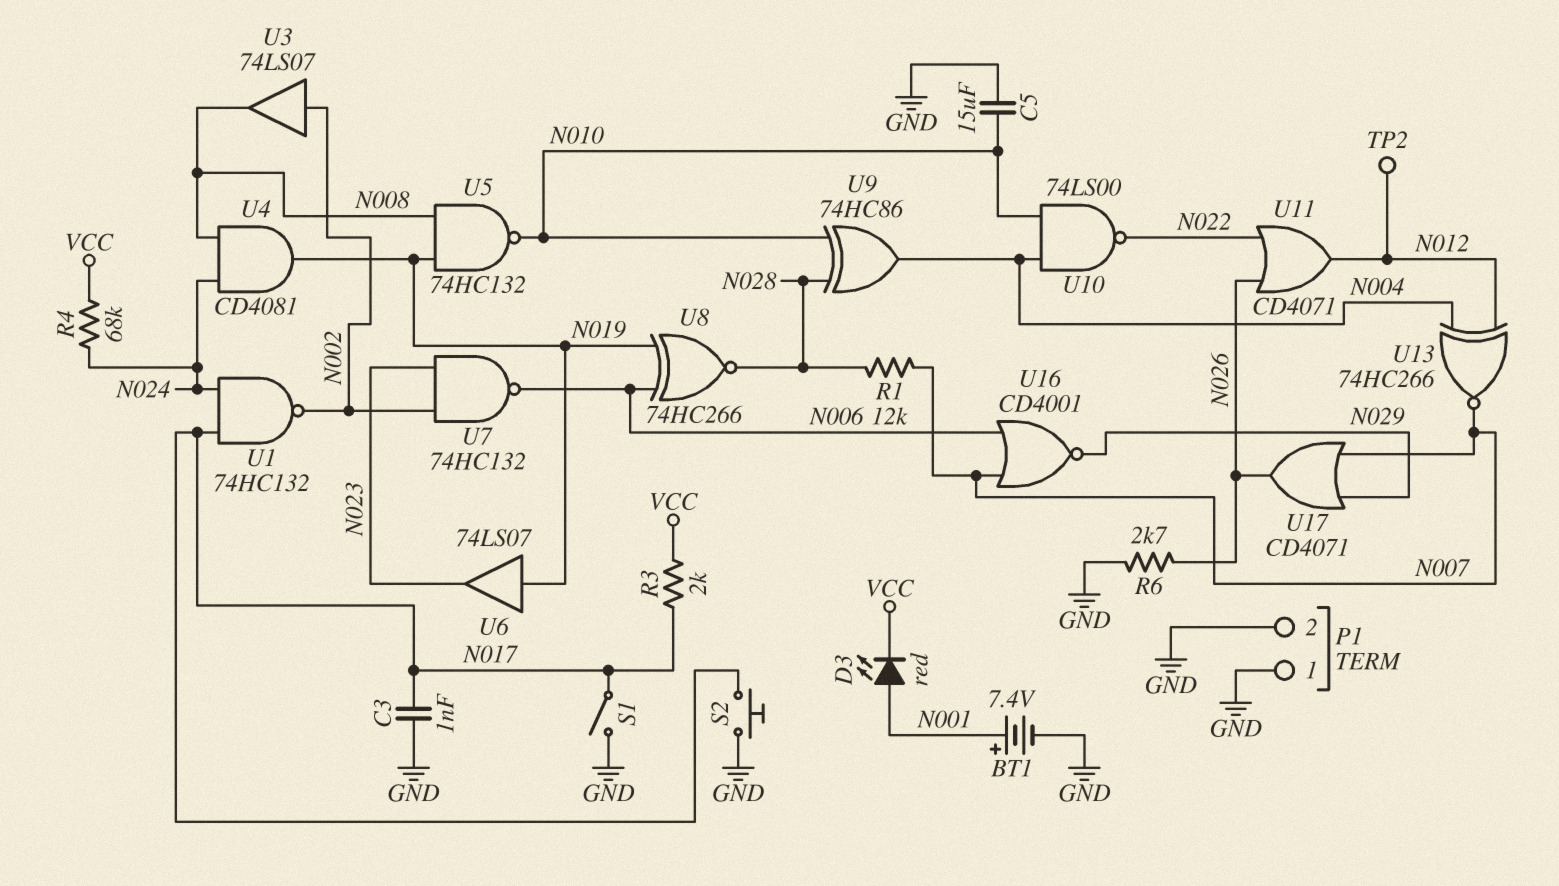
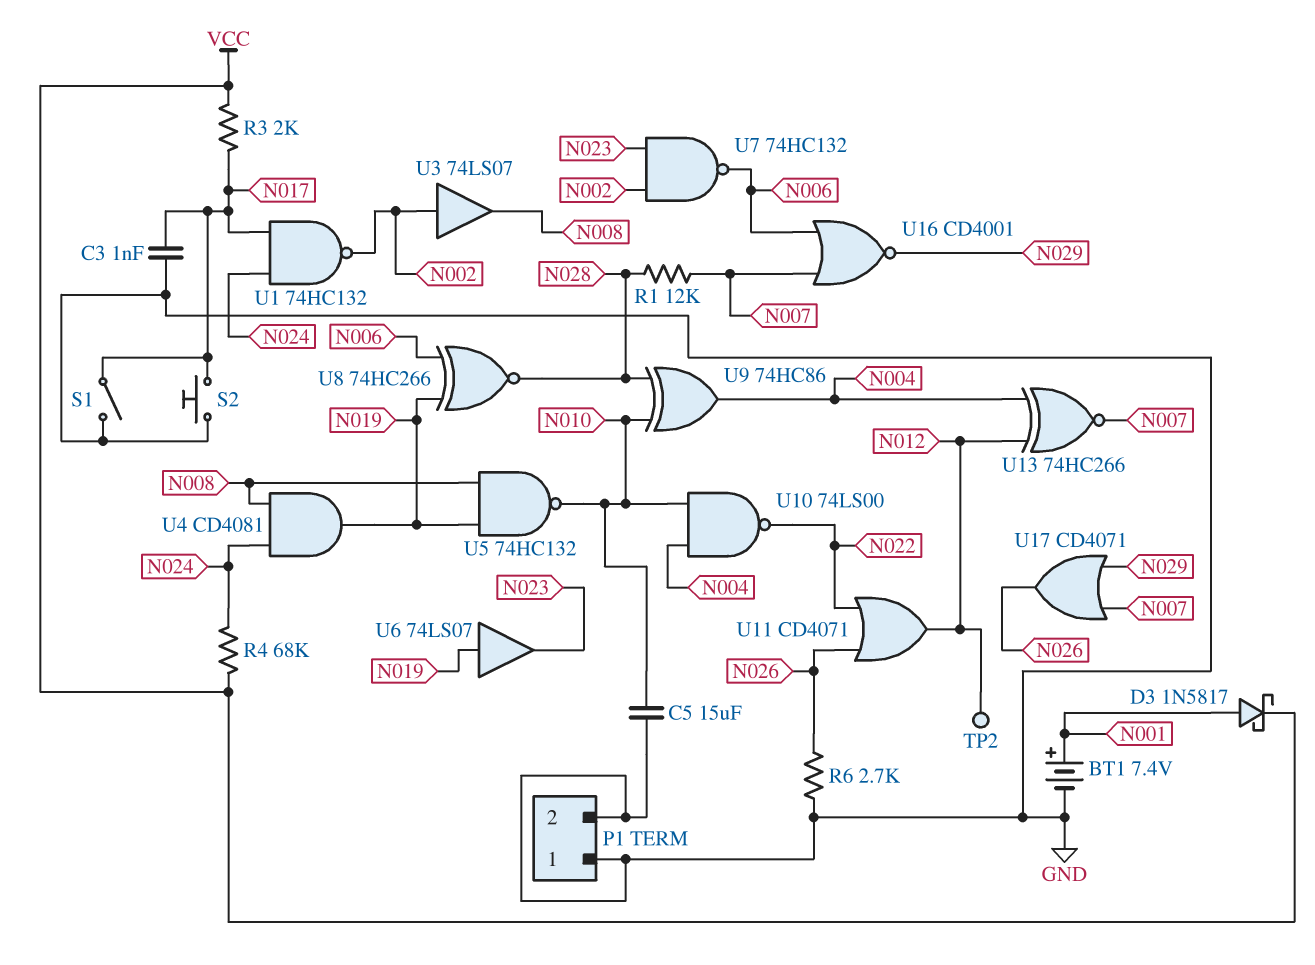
D3: LED red (A N001, K VCC) -> schottky 1N5817 (A N001, K VCC)

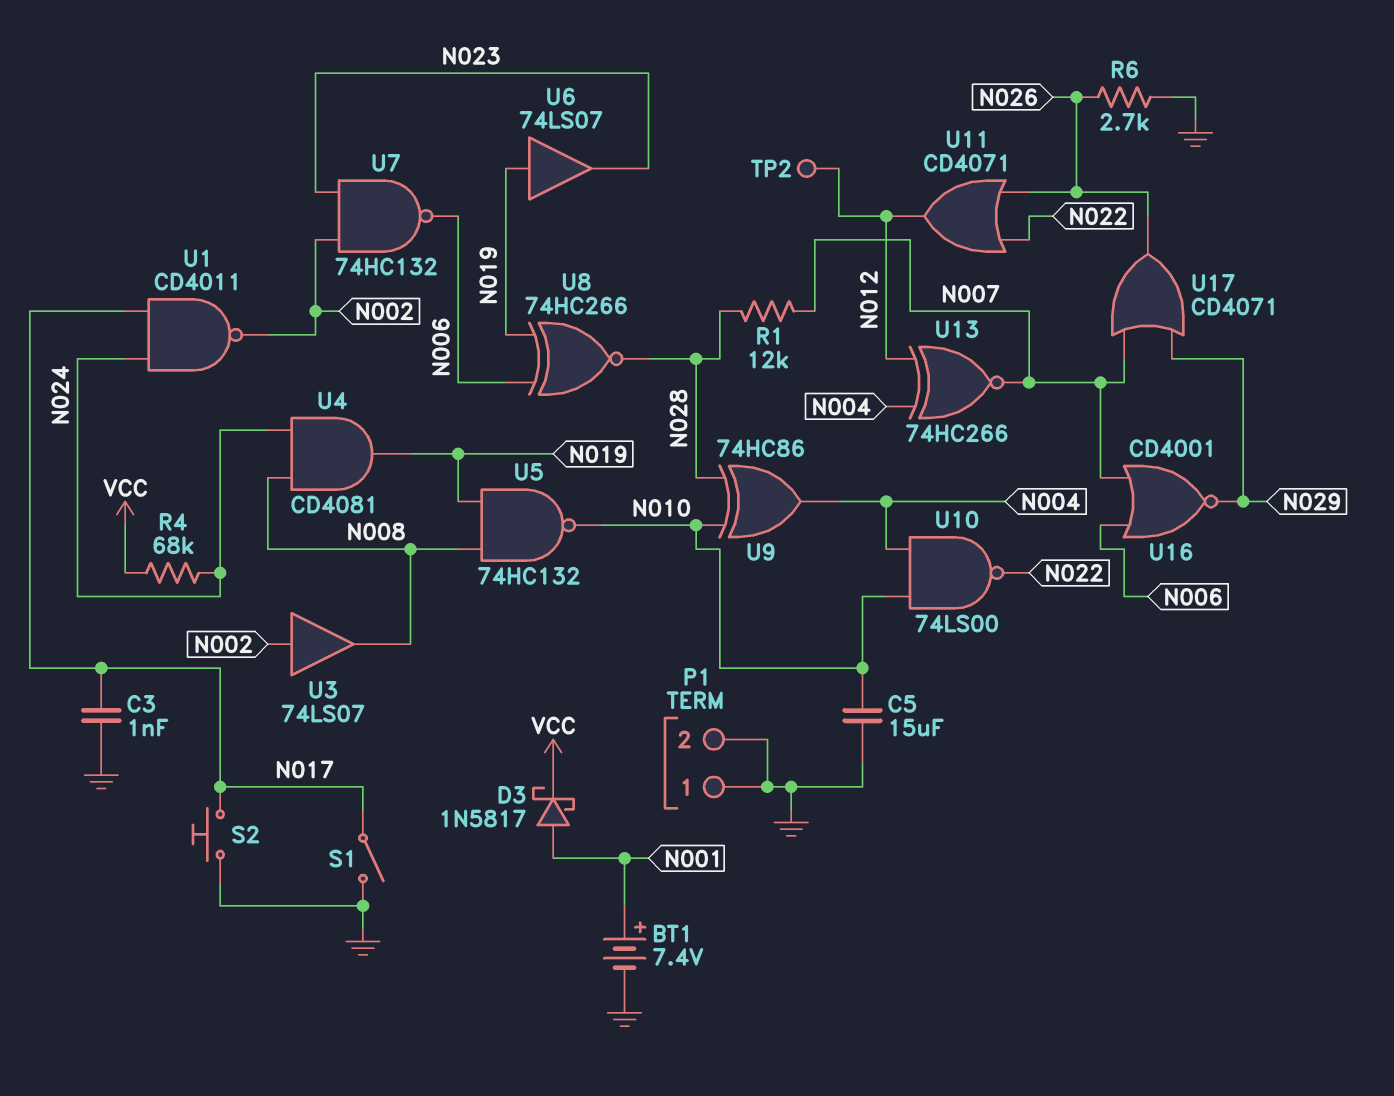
R3: 2k (N017, VCC) -> none
U1: NAND 74HC132 (in N017, in N024, out N002) -> NAND CD4011 (in N017, in N024, out N002)

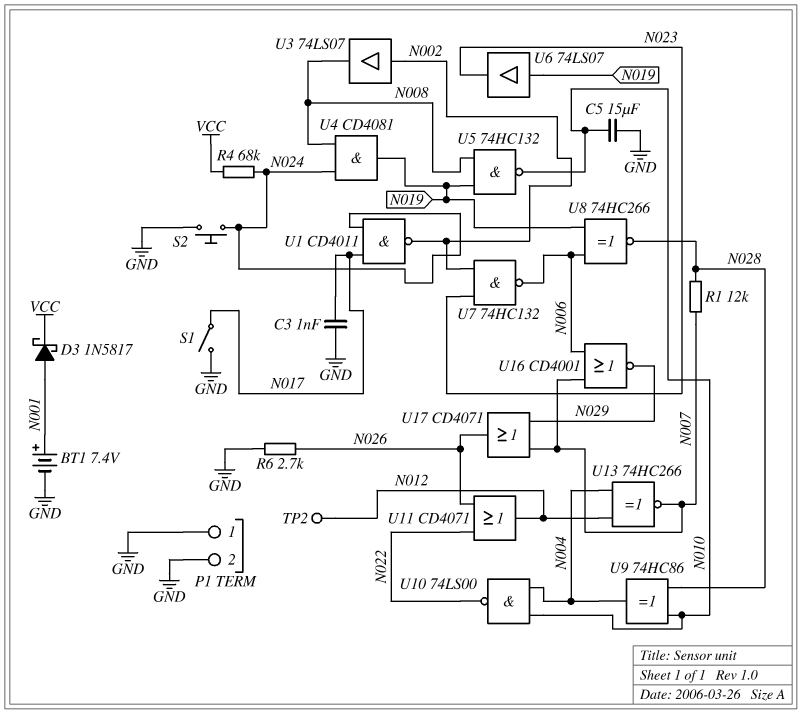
S2: button (GND, N017) -> button (GND, N024)

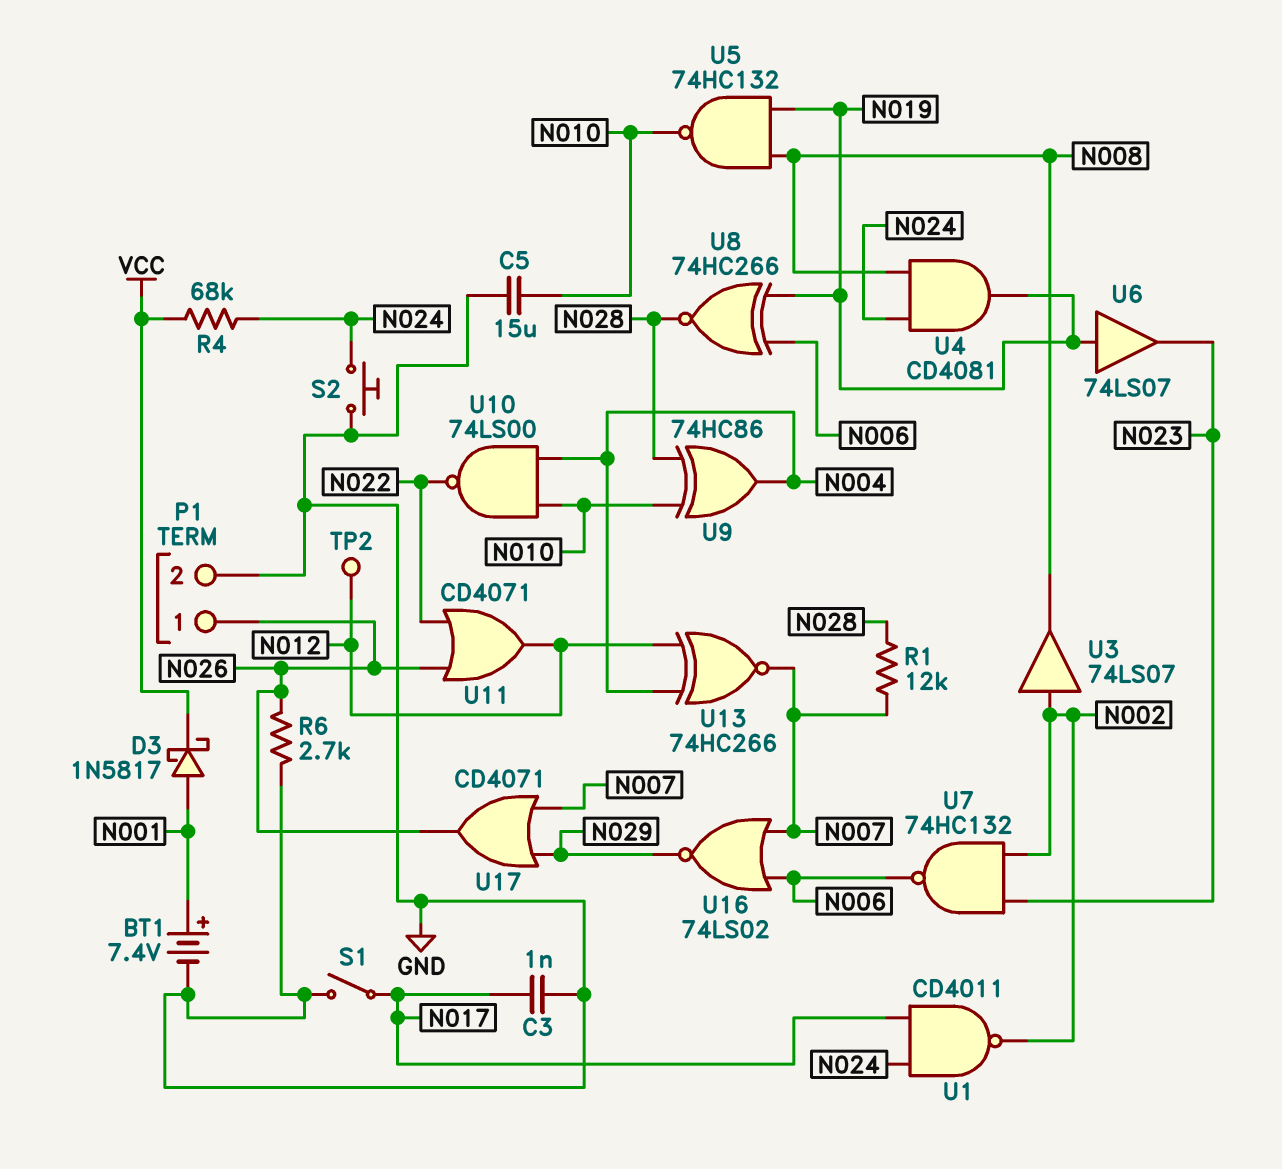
P1 pin 1: GND -> N026
U16: NOR CD4001 (in N006, in N007, out N029) -> NOR 74LS02 (in N006, in N007, out N029)

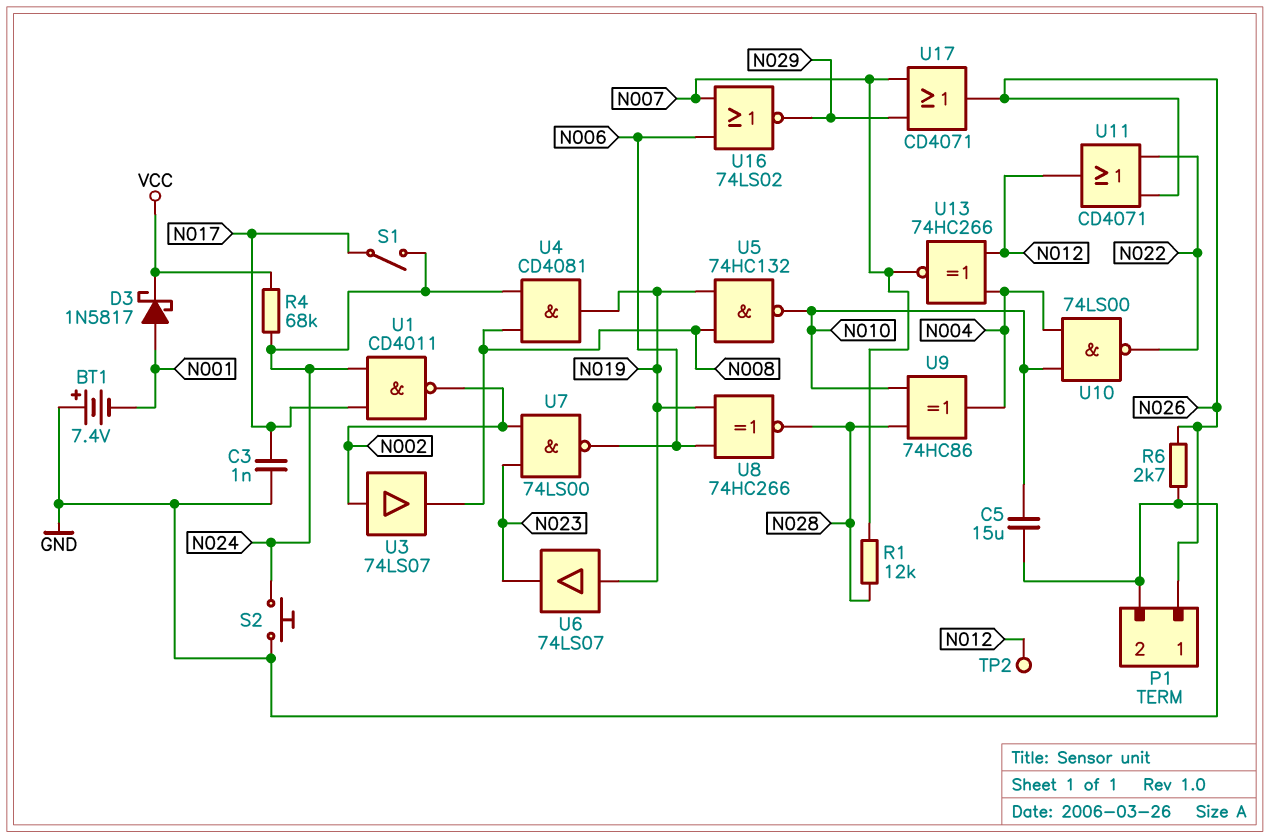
BT1: 7.4V (plus N001, minus GND) -> 7.4V (plus GND, minus N001)
S1: switch (GND, N017) -> switch (N017, N024)
U7: NAND 74HC132 (in N002, in N023, out N006) -> NAND 74LS00 (in N002, in N023, out N006)

